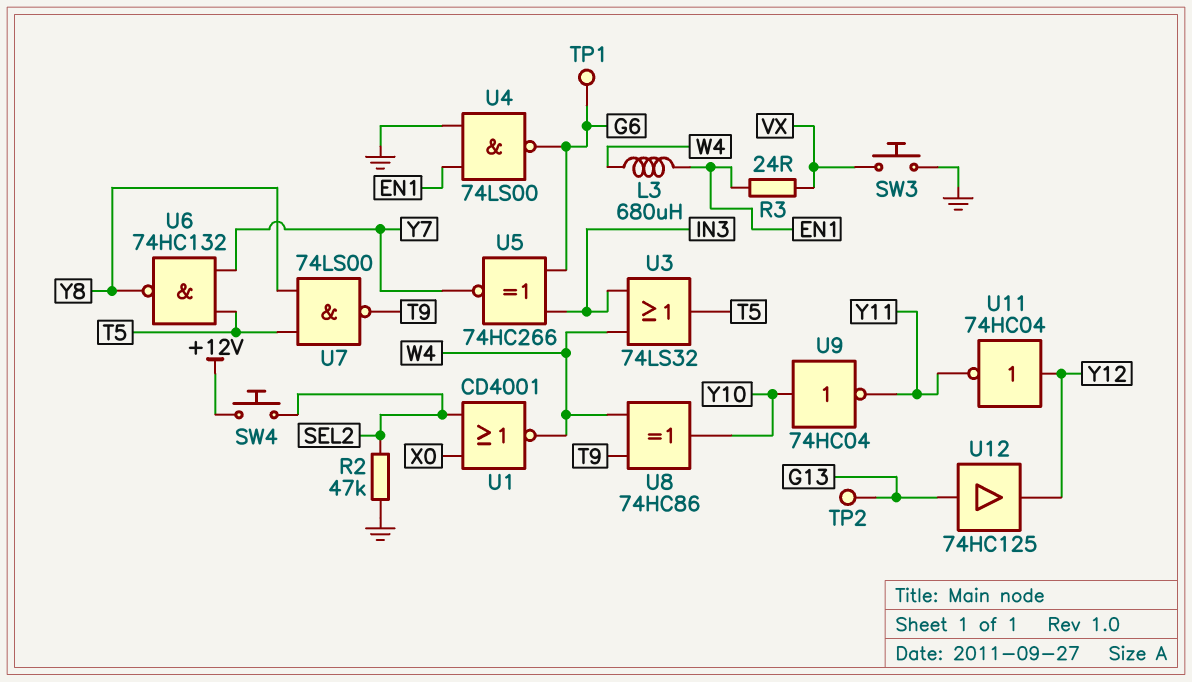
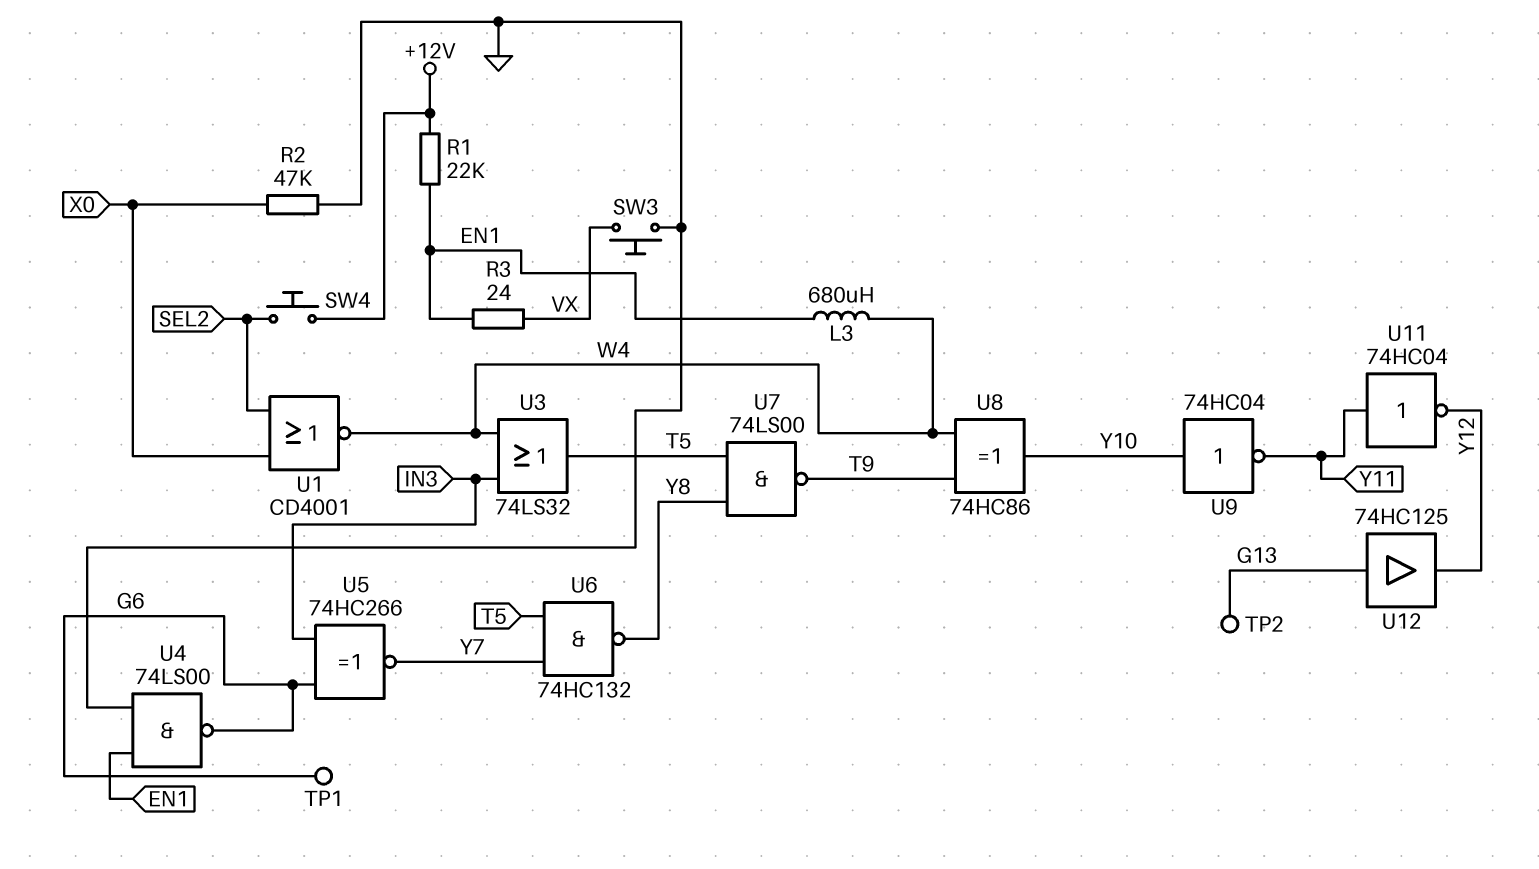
R1: none -> 22k (+12V, EN1)
R2: 47k (GND, SEL2) -> 47k (GND, X0)
U11: NOT 74HC04 (in Y12, out Y11) -> NOT 74HC04 (in Y11, out Y12)

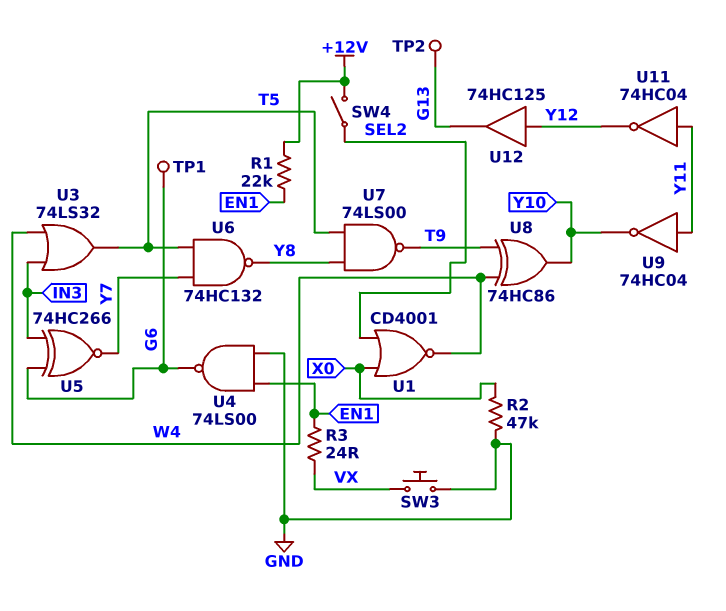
L3: 680uH (EN1, W4) -> none
SW4: button (+12V, SEL2) -> switch (+12V, SEL2)
U9: NOT 74HC04 (in Y10, out Y11) -> NOT 74HC04 (in Y11, out Y10)
U12: buffer 74HC125 (in G13, out Y12) -> buffer 74HC125 (in Y12, out G13)

